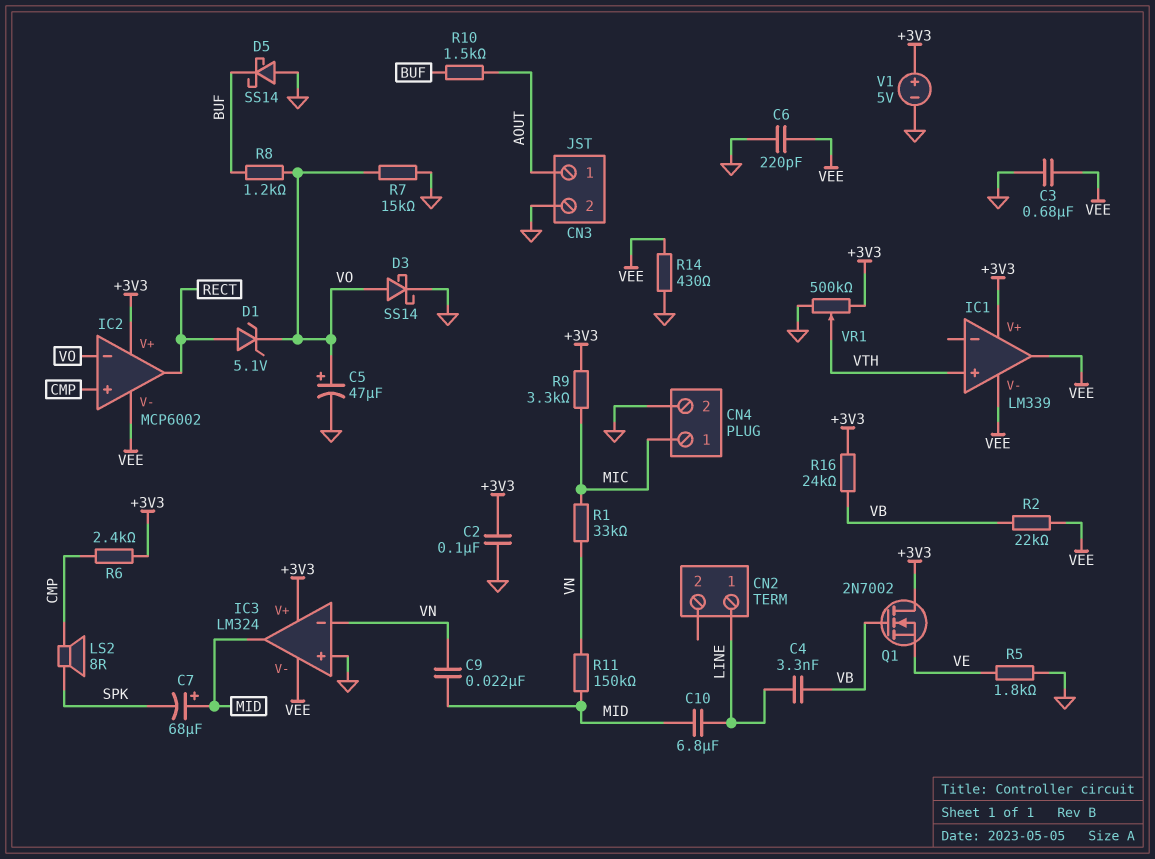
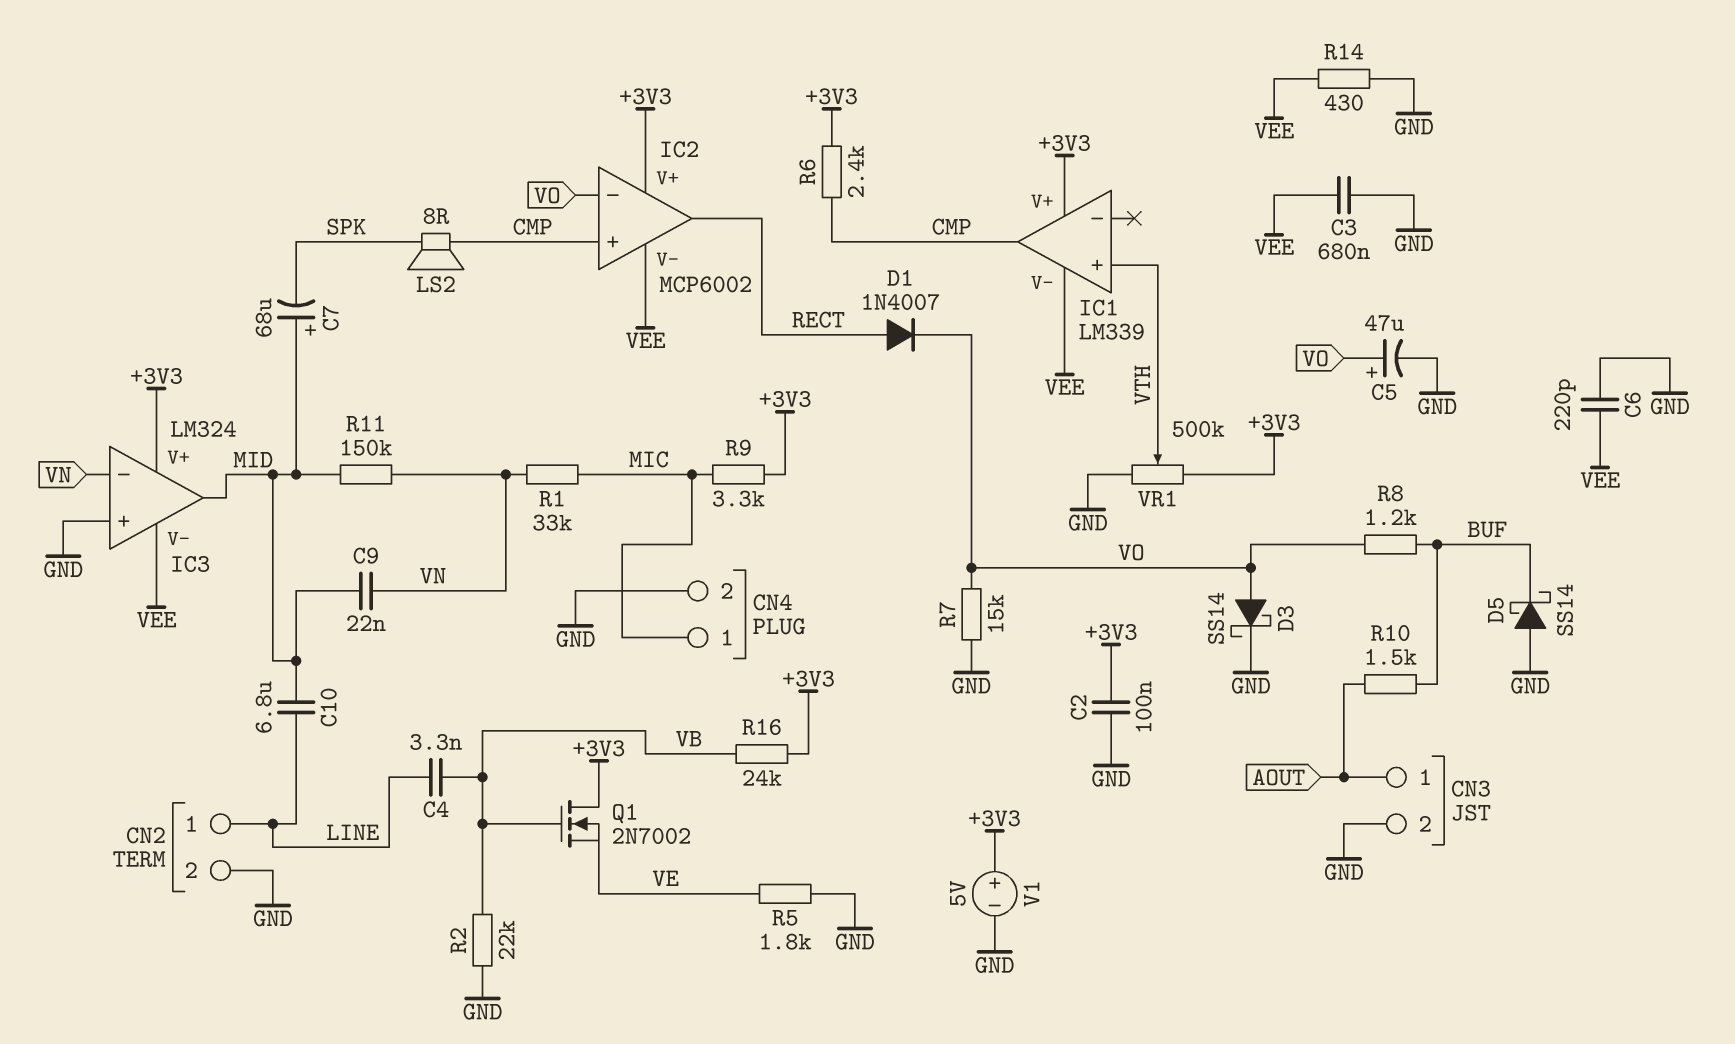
CN2 pin 2: none -> GND
D1: zener 5.1V (A RECT, K VO) -> diode 1N4007 (A RECT, K VO)
IC1 pin out: VEE -> CMP
R2: 22k (VB, VEE) -> 22k (GND, VB)

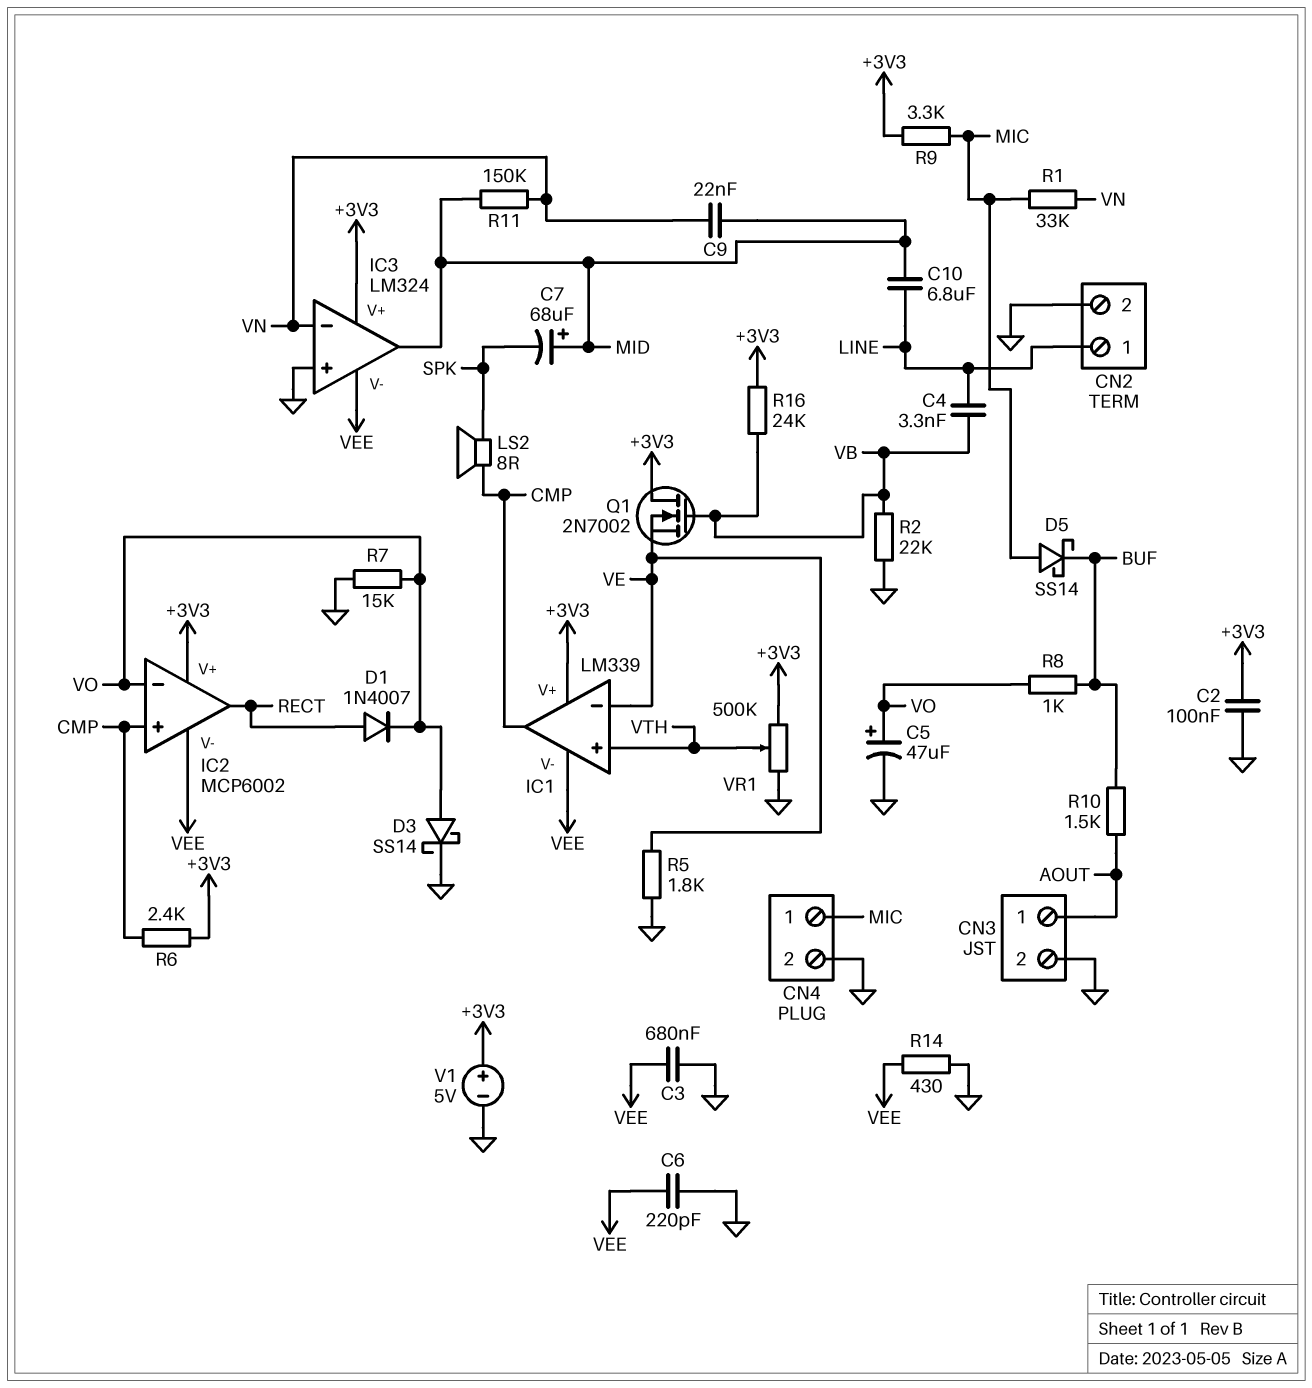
D5: schottky SS14 (A GND, K BUF) -> schottky SS14 (A MIC, K BUF)
IC1 pin in-: none -> VE
R8: 1.2k (BUF, VO) -> 1k (BUF, VO)

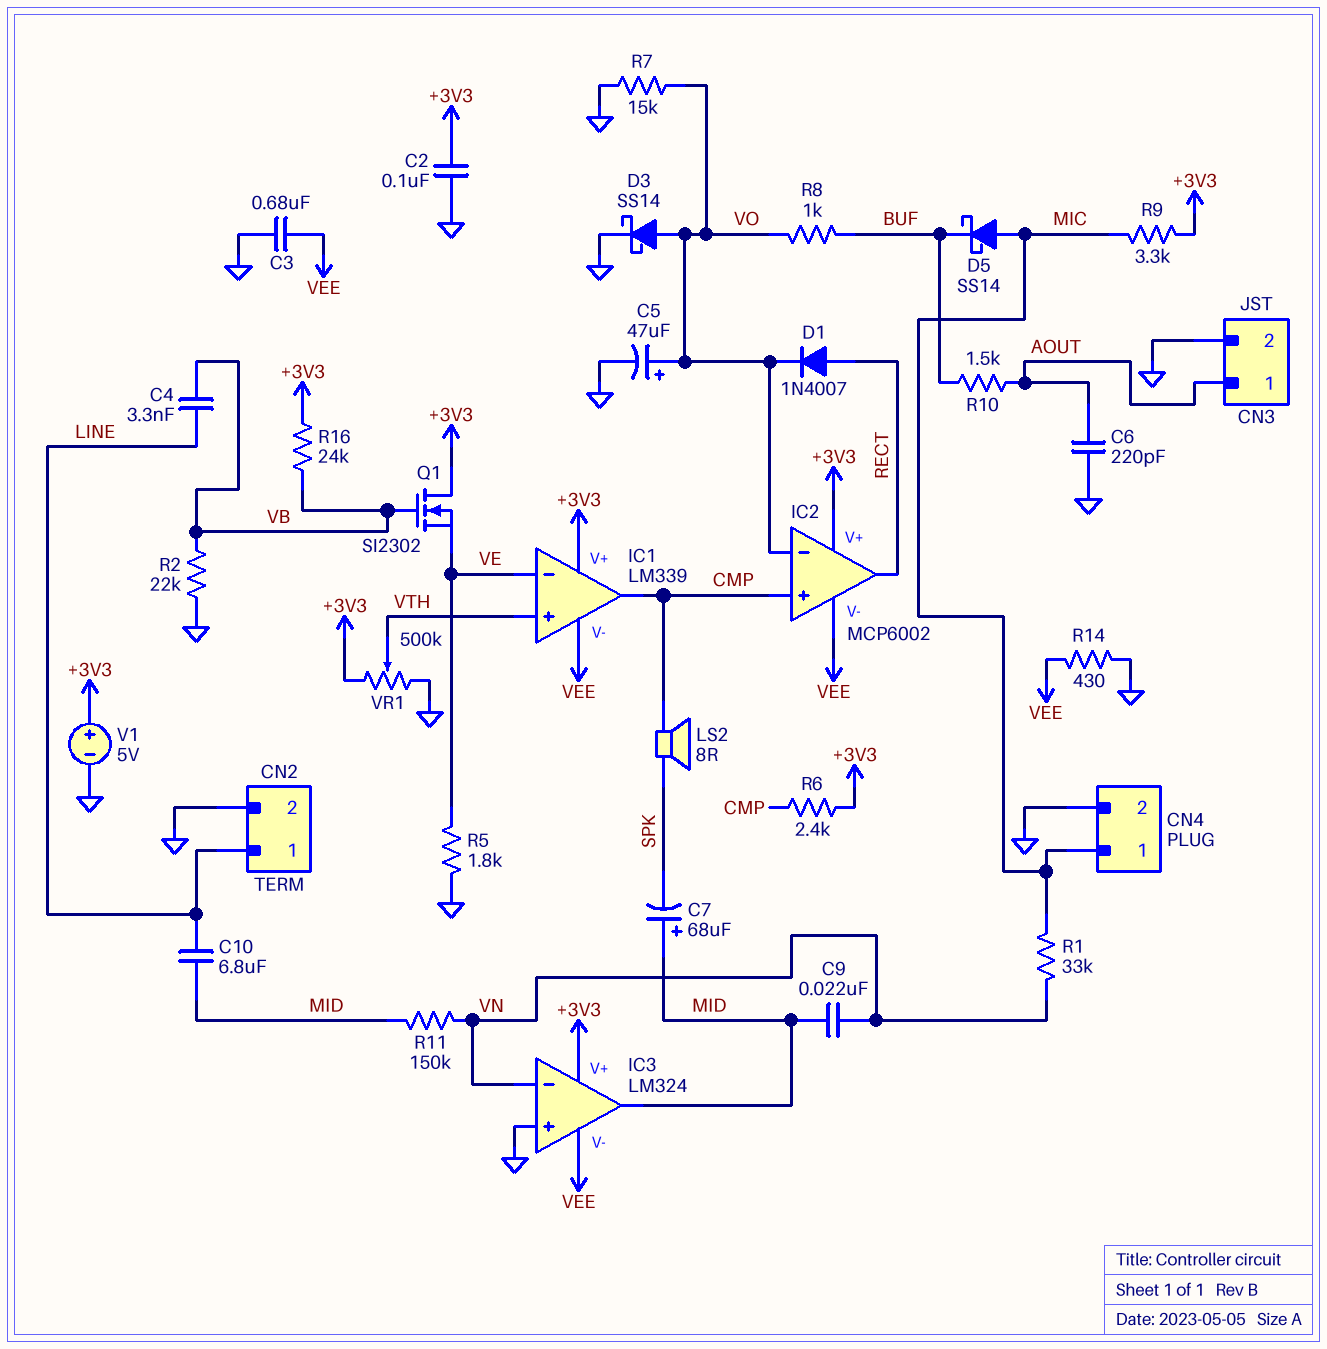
C6: 220pF (GND, VEE) -> 220pF (AOUT, GND)
Q1: NMOS 2N7002 (G VB, D +3V3, S VE) -> NMOS SI2302 (G VB, D +3V3, S VE)

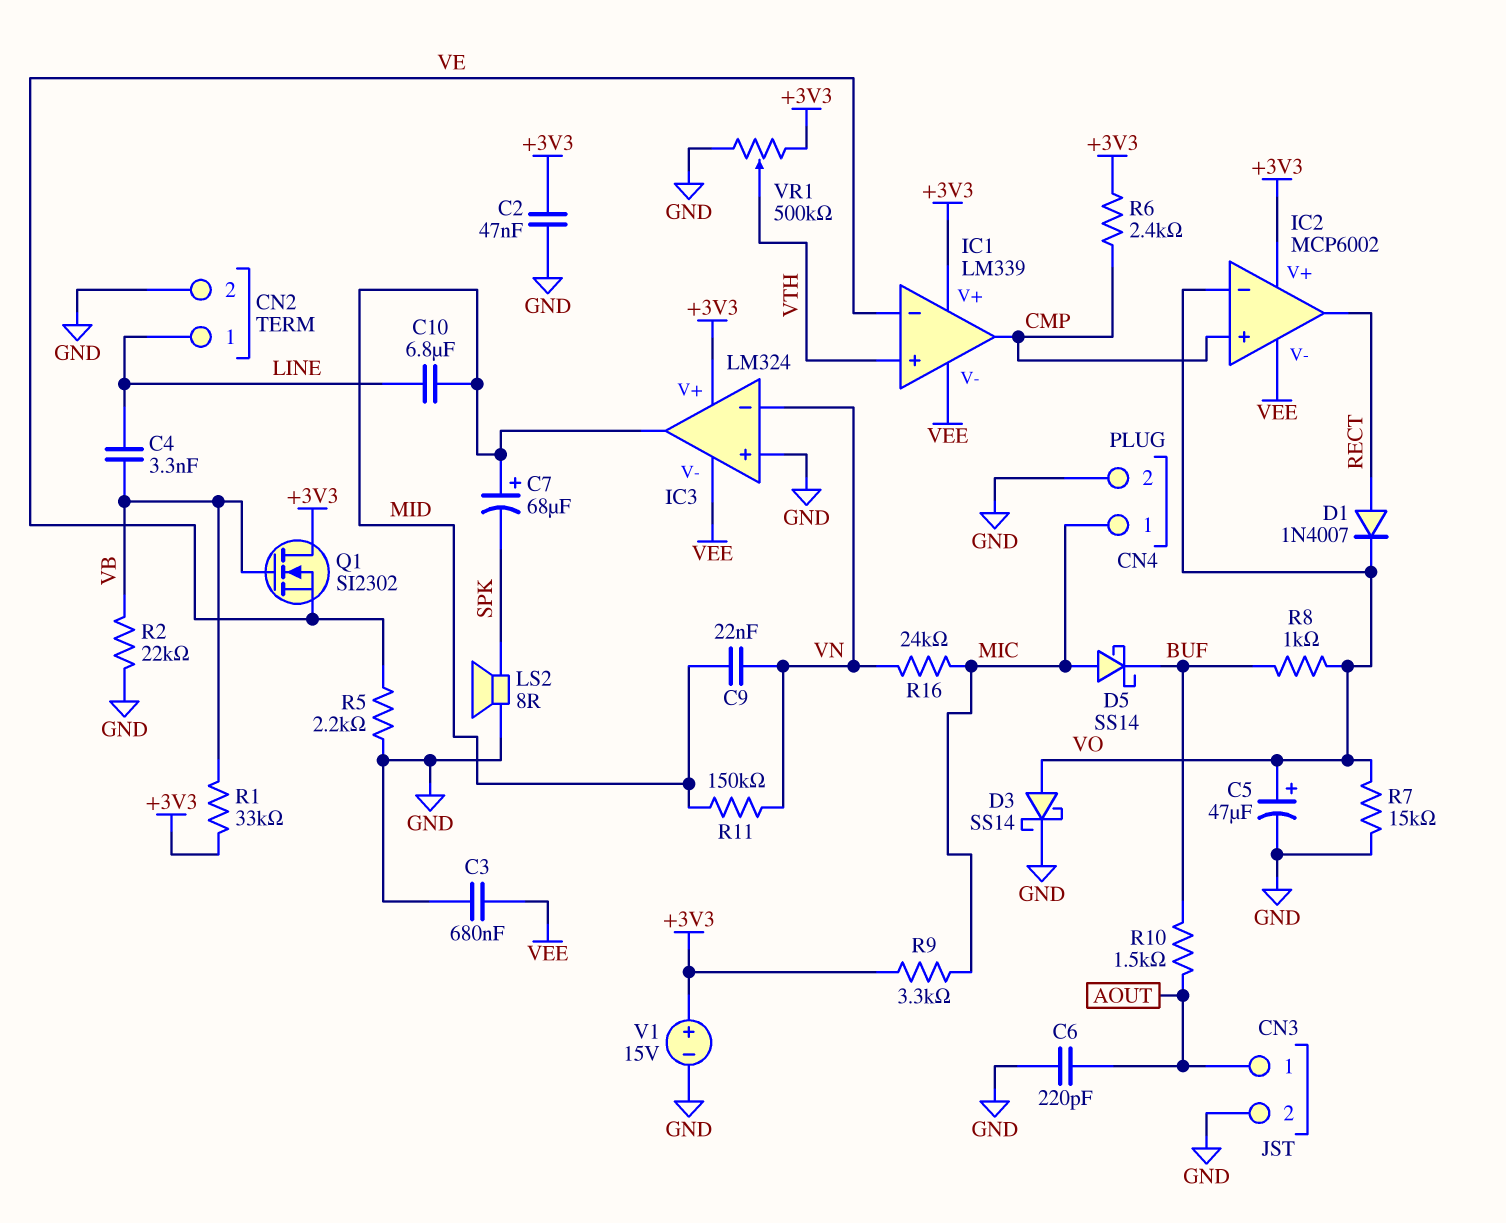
C2: 100nF (+3V3, GND) -> 47nF (+3V3, GND)
LS2: speaker 8R (CMP, SPK) -> speaker 8R (GND, SPK)
R1: 33k (MIC, VN) -> 33k (+3V3, VB)
R5: 1.8k (GND, VE) -> 2.2k (GND, VE)
R14: 430 (GND, VEE) -> none
R16: 24k (+3V3, VB) -> 24k (MIC, VN)
V1: 5V (plus +3V3, minus GND) -> 15V (plus +3V3, minus GND)

